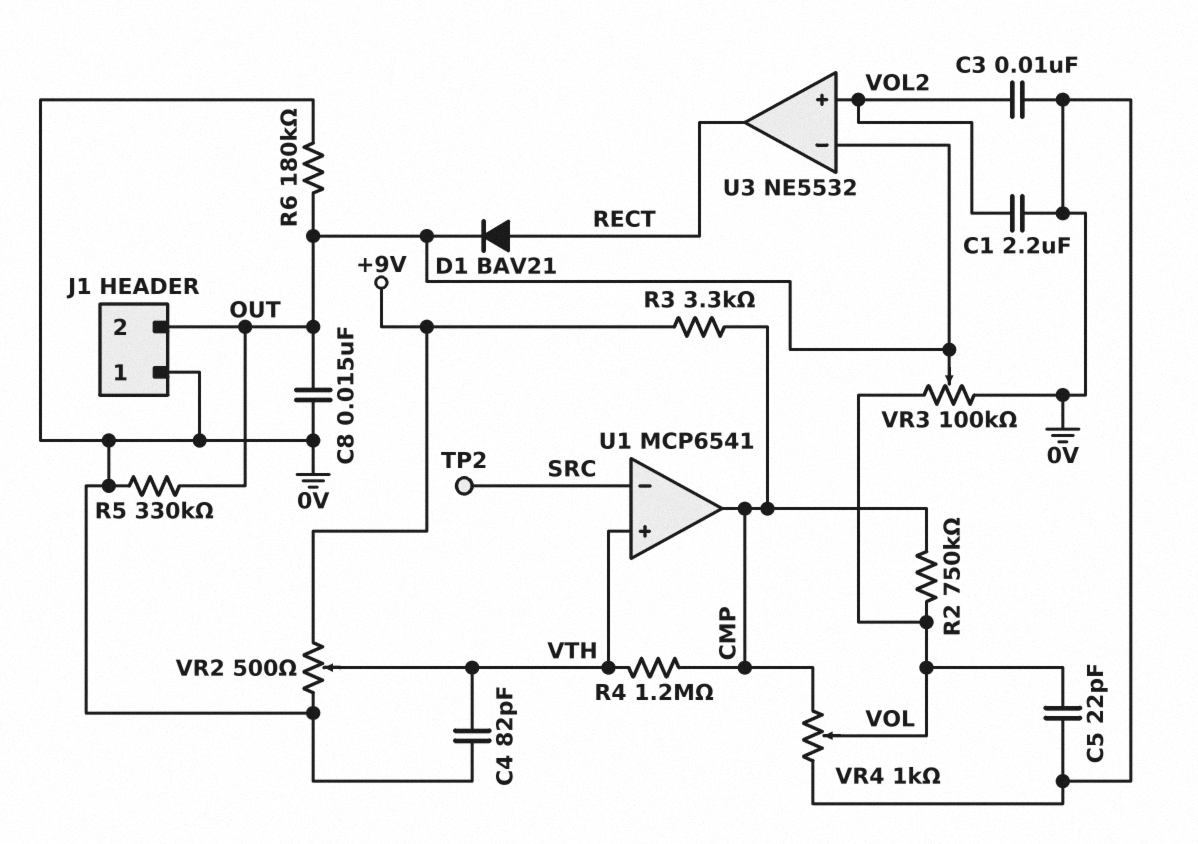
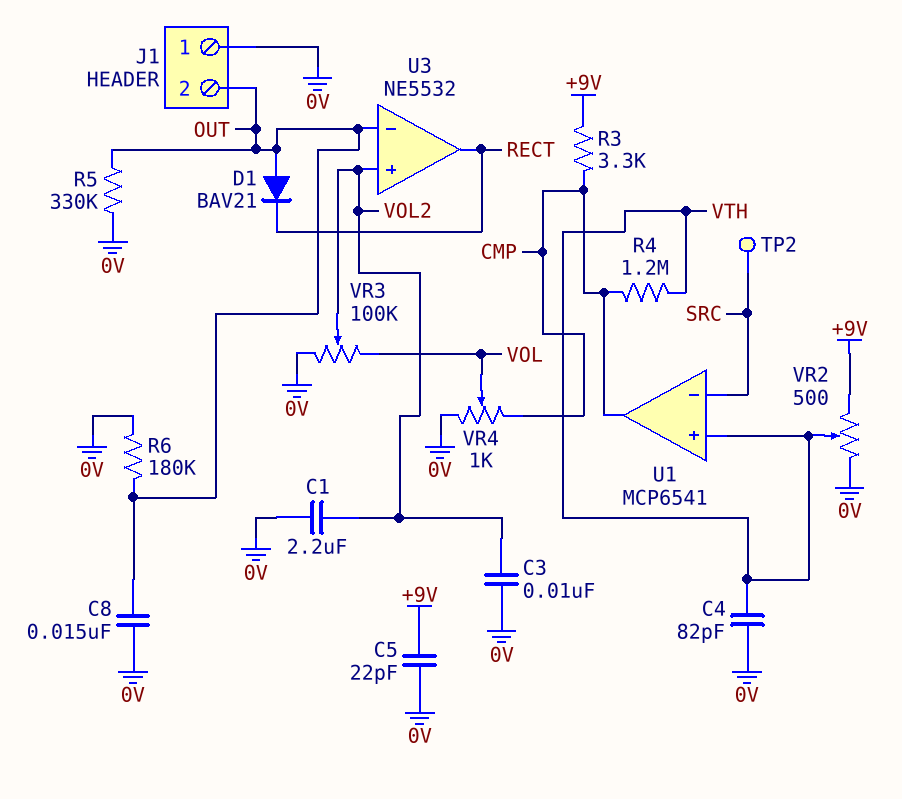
C5: 22pF (0V, VOL) -> 22pF (+9V, 0V)
D1: diode BAV21 (A RECT, K OUT) -> diode BAV21 (A OUT, K RECT)
R2: 750k (CMP, VOL) -> none
VR3: 100k (0V, VOL, wiper OUT) -> 100k (0V, VOL, wiper VOL2)

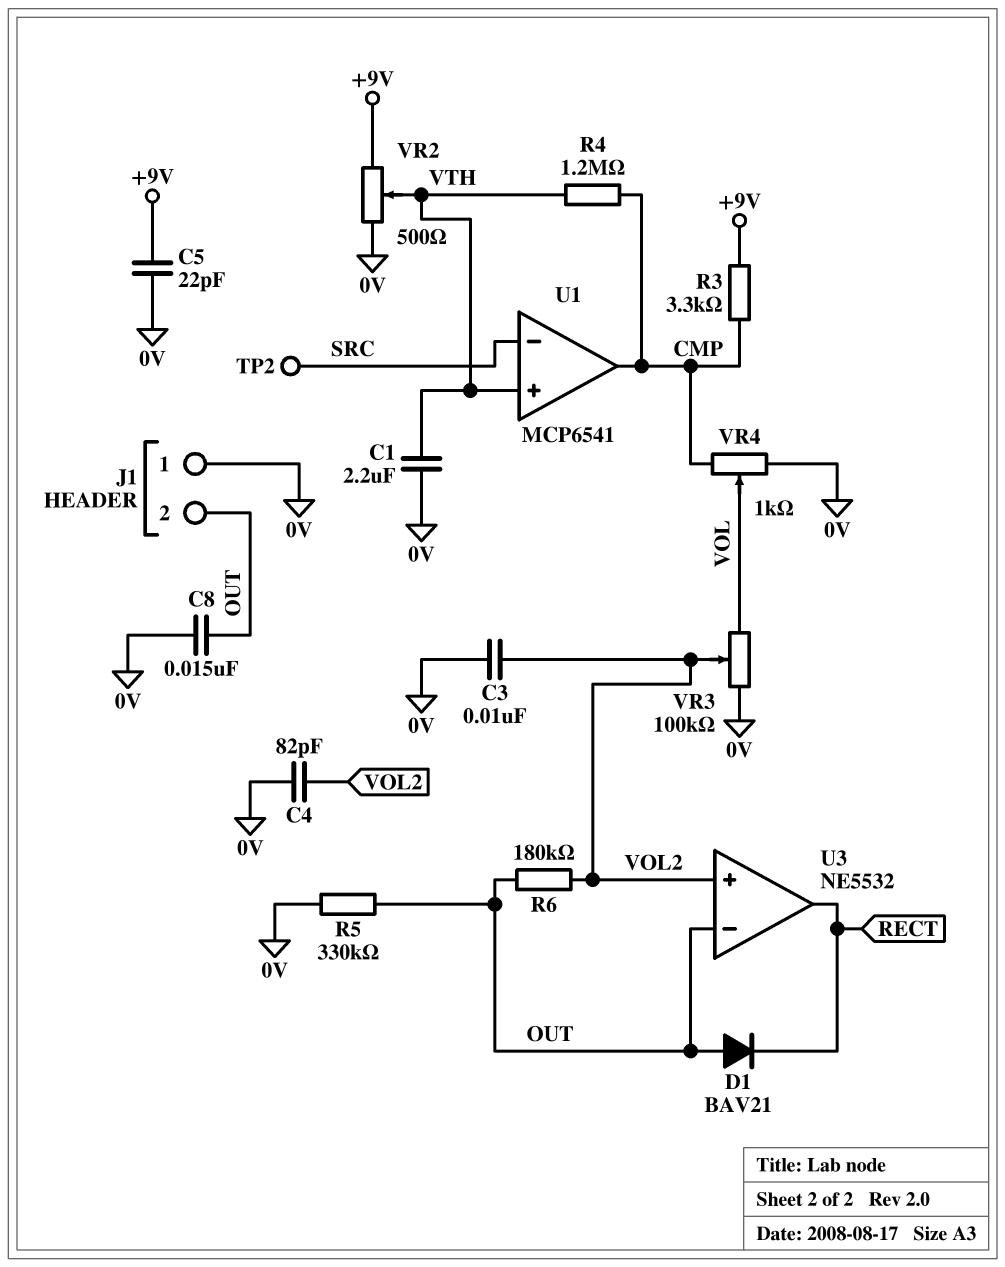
C1: 2.2uF (0V, VOL2) -> 2.2uF (0V, VTH)
C4: 82pF (0V, VTH) -> 82pF (0V, VOL2)
R6: 180k (0V, OUT) -> 180k (OUT, VOL2)

